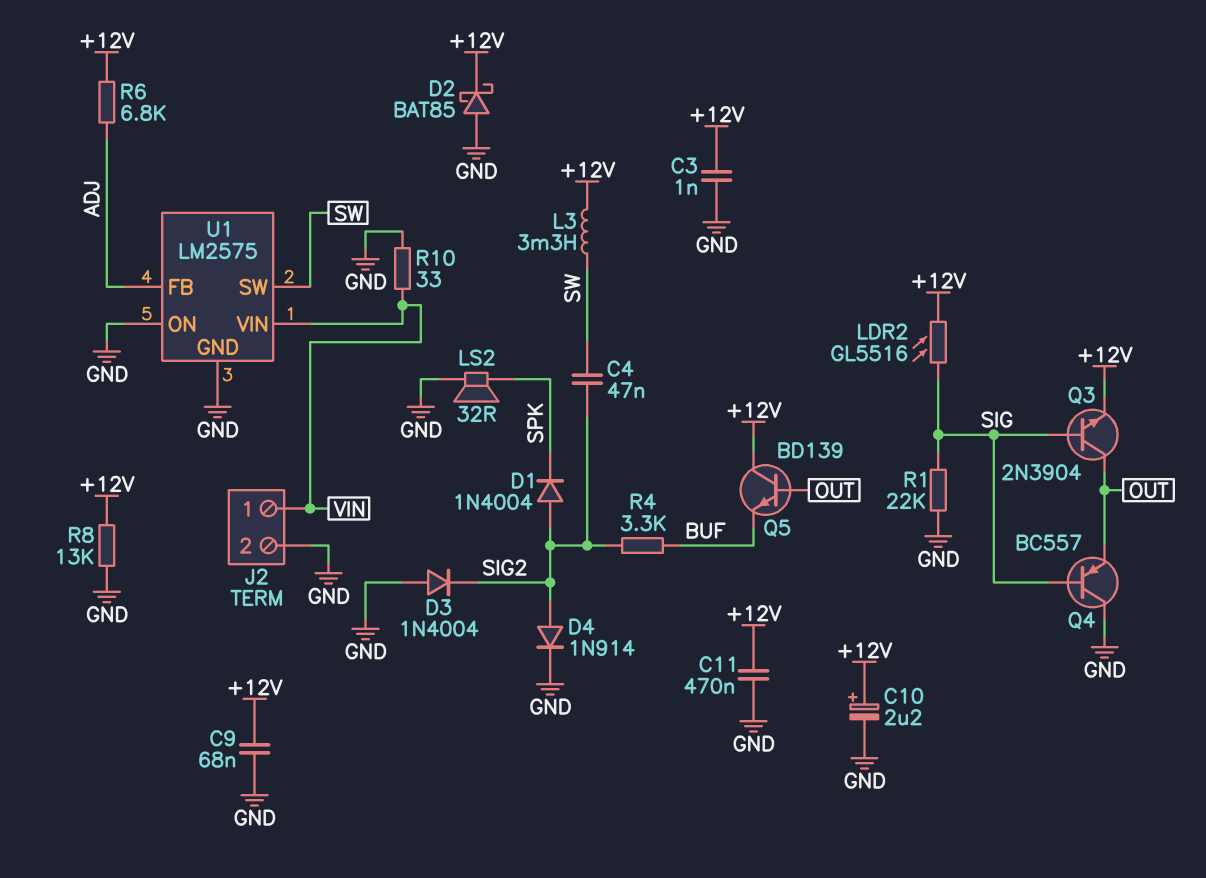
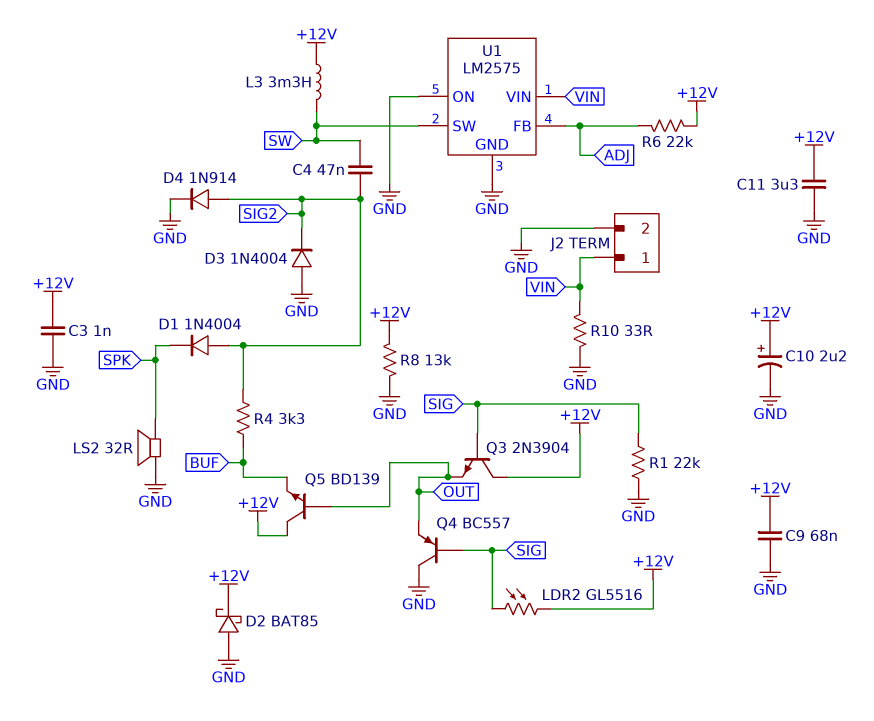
C11: 470nF (+12V, GND) -> 3.3uF (+12V, GND)
Q3: NPN 2N3904 (B SIG, C OUT, E +12V) -> NPN 2N3904 (B SIG, C +12V, E OUT)
R6: 6.8k (+12V, ADJ) -> 22k (+12V, ADJ)

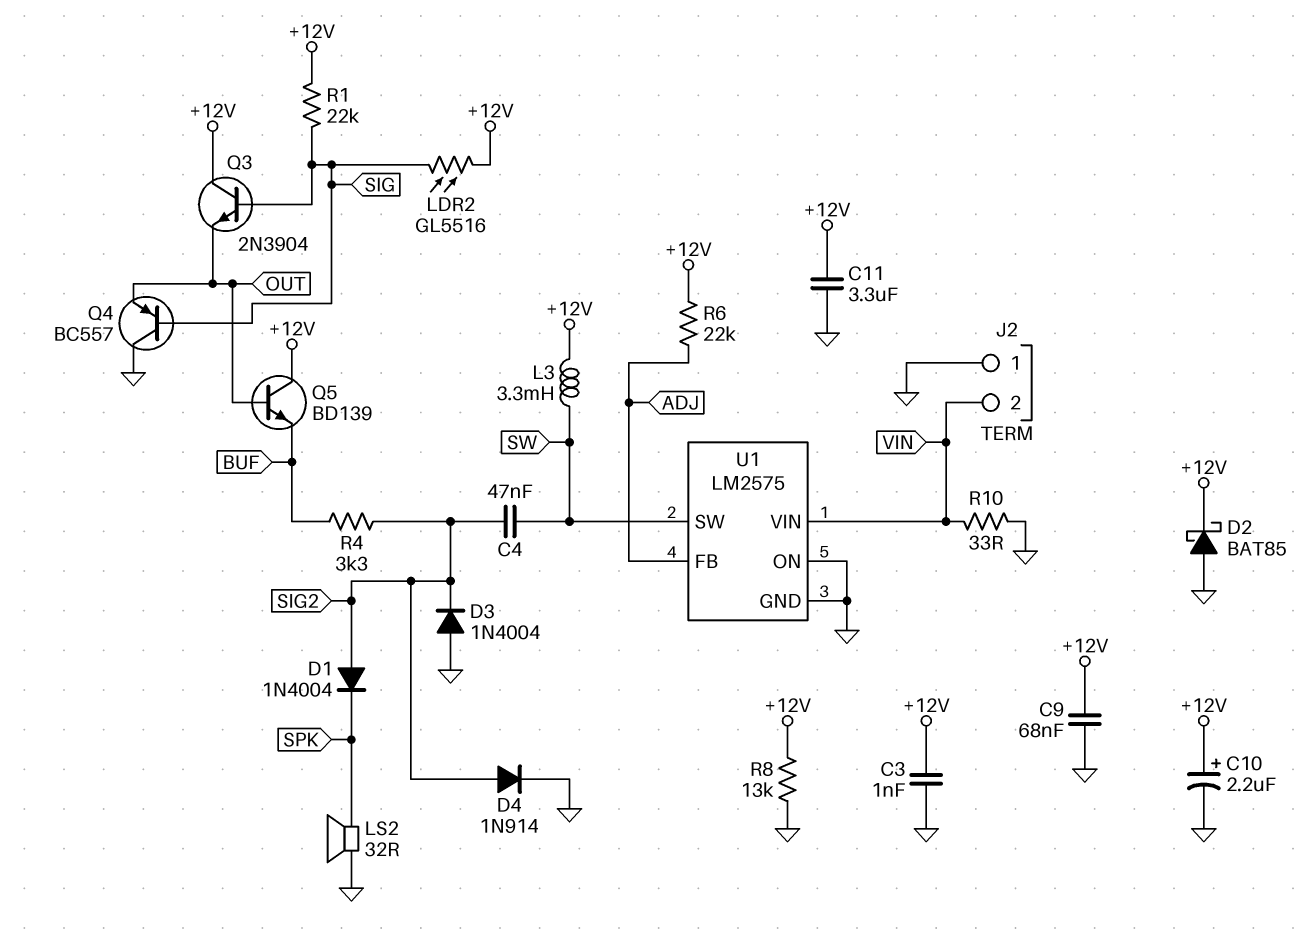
J2 pin 1: VIN -> GND
J2 pin 2: GND -> VIN
R1: 22k (GND, SIG) -> 22k (+12V, SIG)

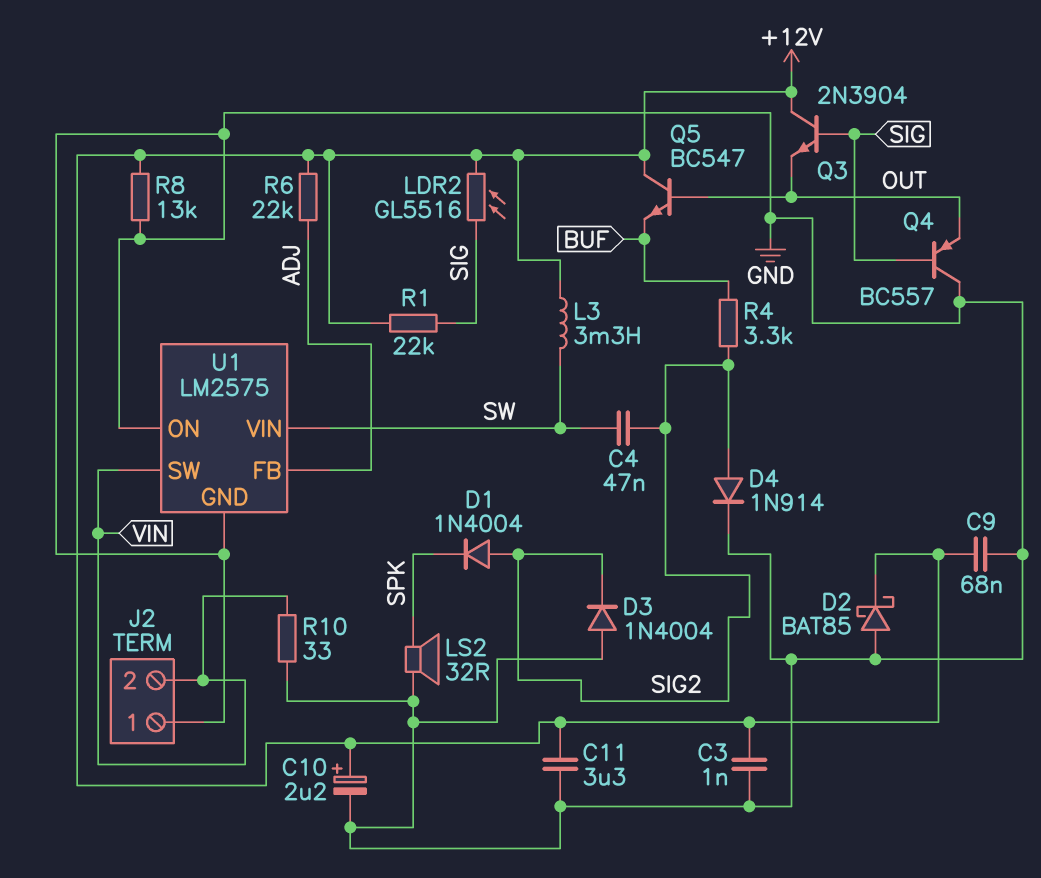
Q5: NPN BD139 (B OUT, C +12V, E BUF) -> NPN BC547 (B OUT, C +12V, E BUF)
U1 pin SW: SW -> VIN
U1 pin VIN: VIN -> SW

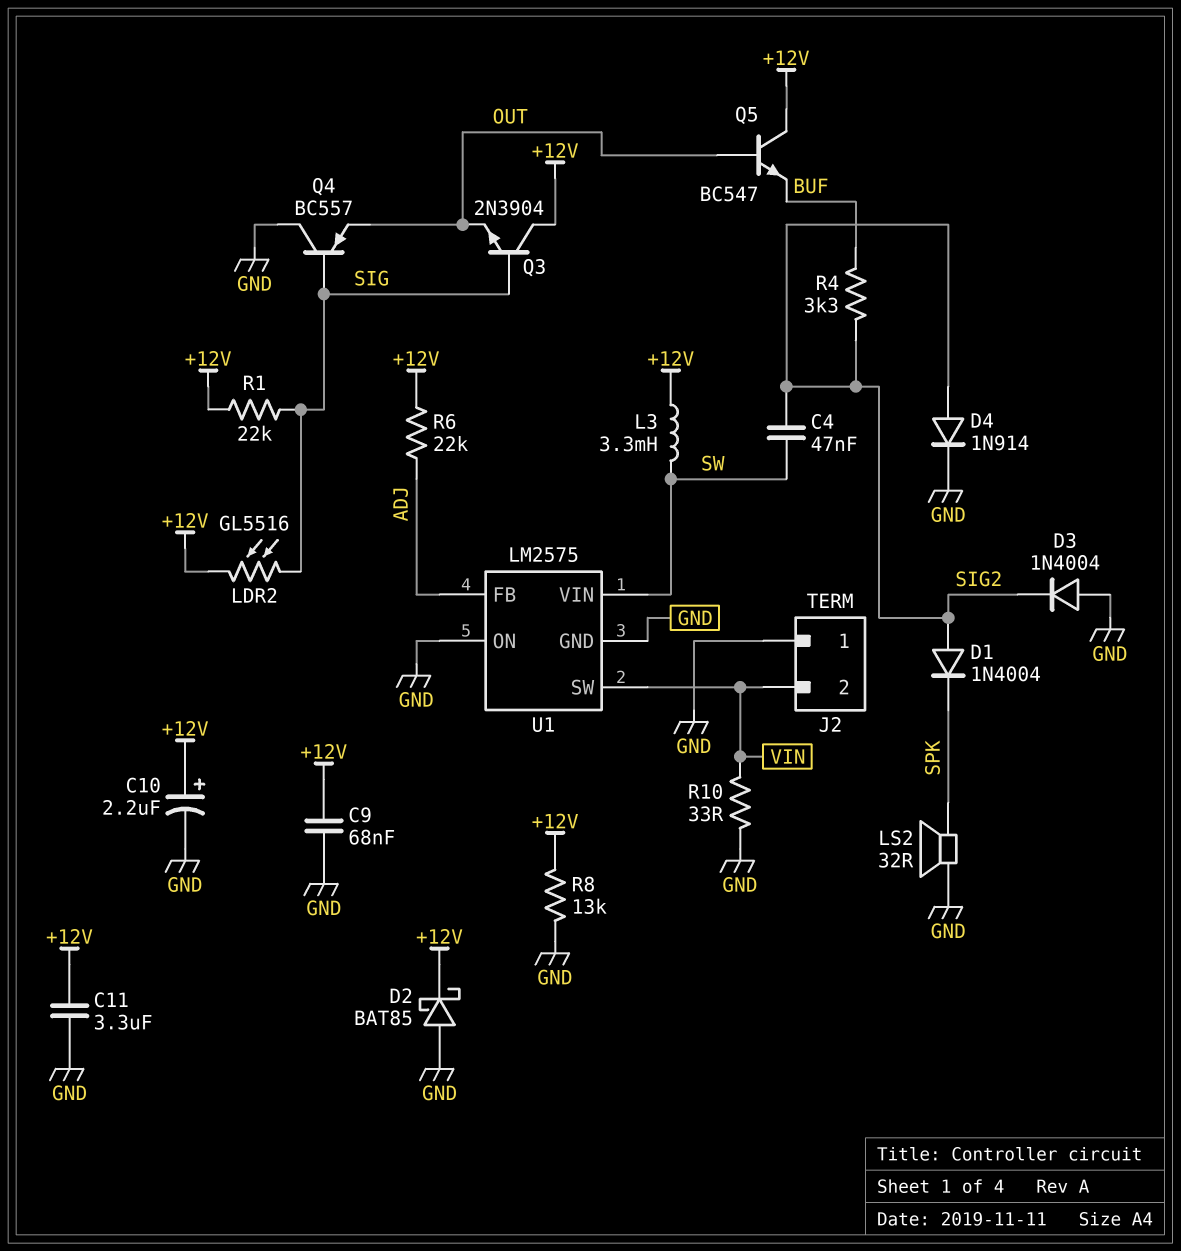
C3: 1nF (+12V, GND) -> none

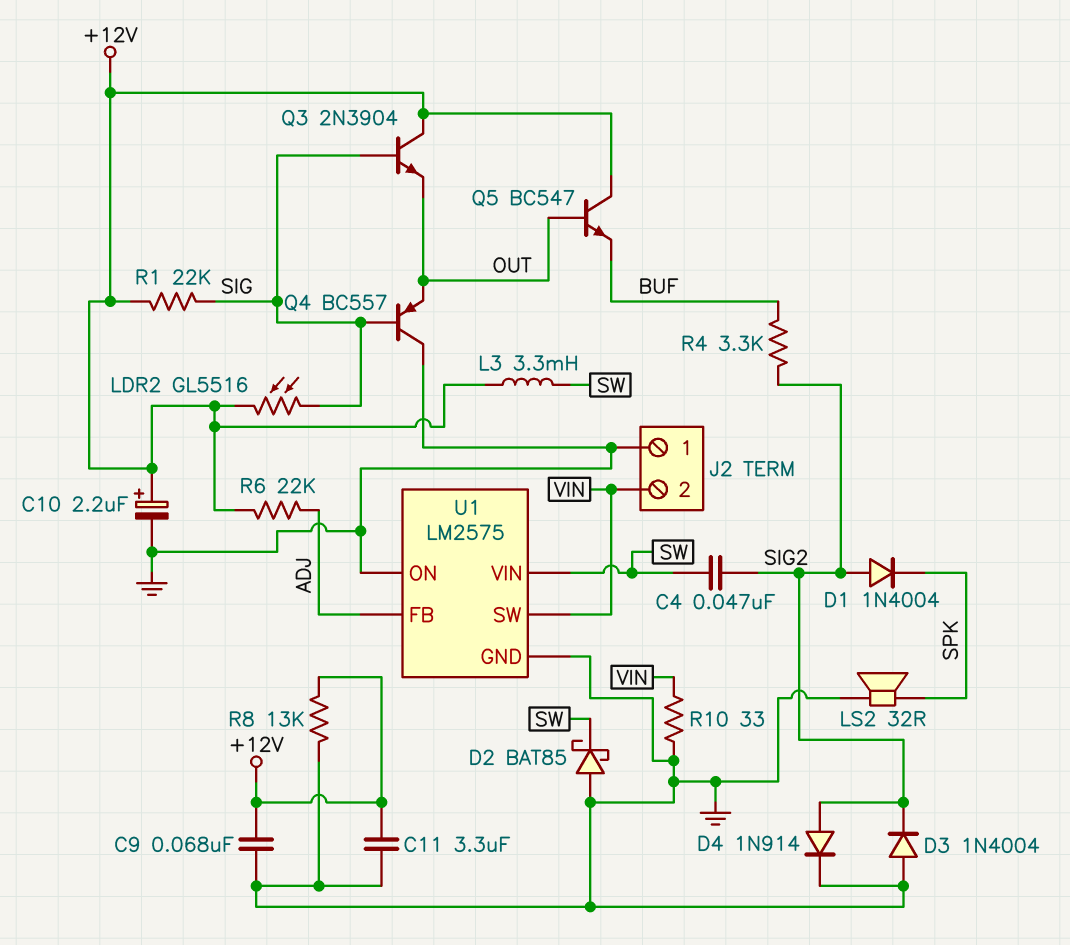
D2: schottky BAT85 (A GND, K +12V) -> schottky BAT85 (A GND, K SW)

